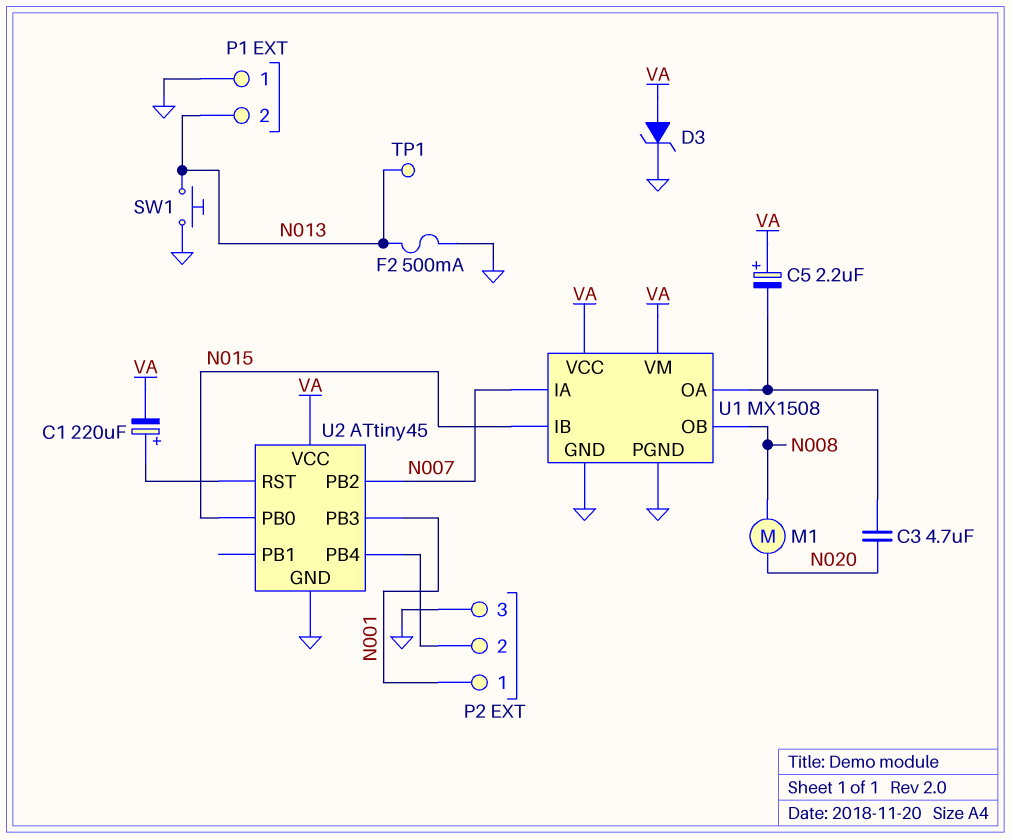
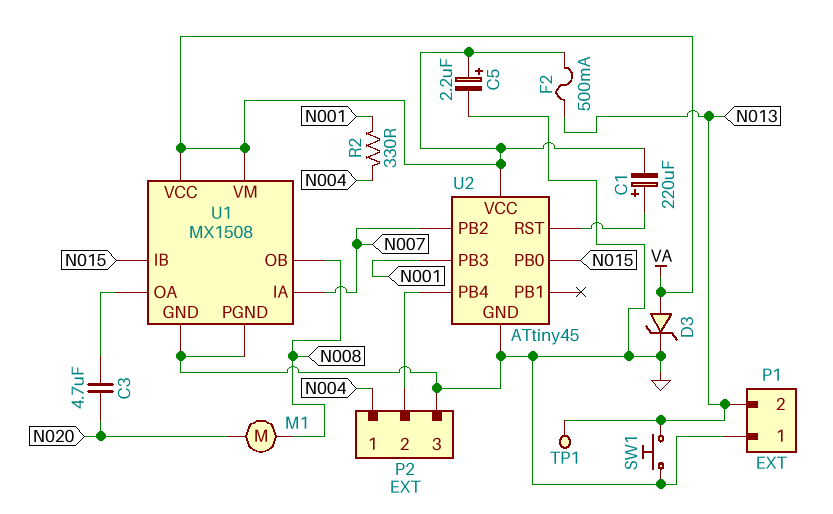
C5: 2.2uF (plus VA, minus U1/OA) -> 2.2uF (plus VA, minus GND)
F2: 500mA (GND, N013) -> 500mA (N013, VA)
P2 pin 1: N001 -> N004
R2: none -> 330 (N001, N004)

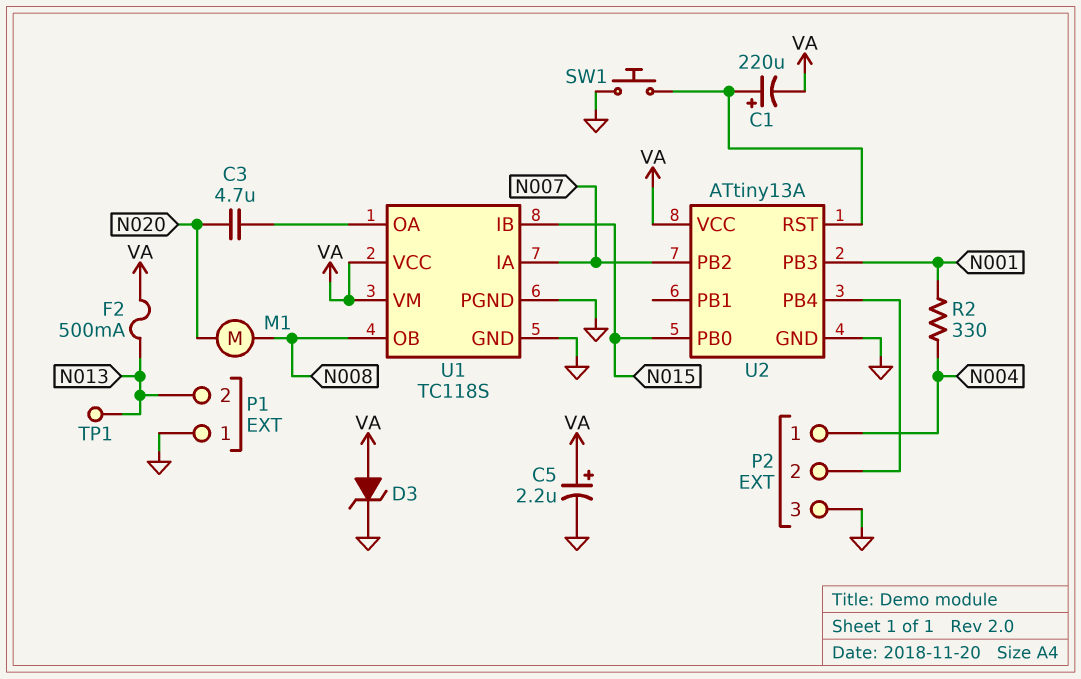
SW1: button (GND, N013) -> button (GND, U2/RST)
U1: MX1508 -> TC118S
U2: ATtiny45 -> ATtiny13A

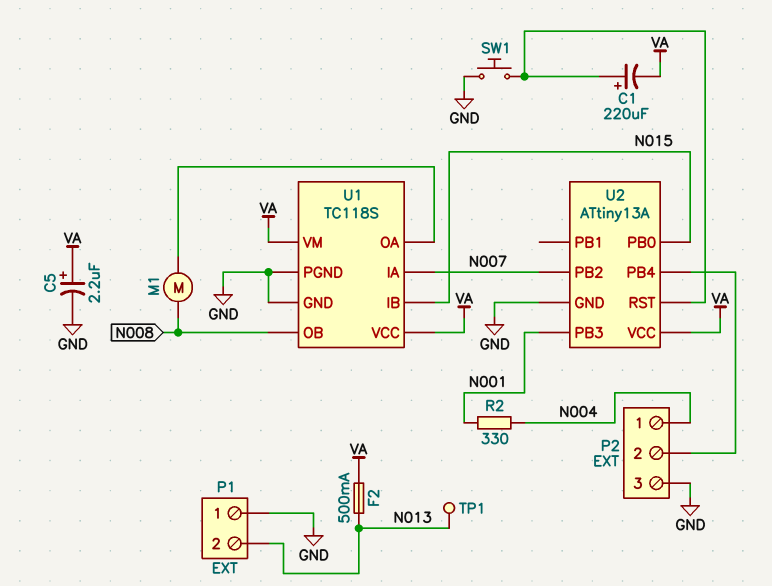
C3: 4.7uF (N020, U1/OA) -> none
D3: zener (A VA, K GND) -> none
M1: motor (N008, N020) -> motor (N008, U1/OA)

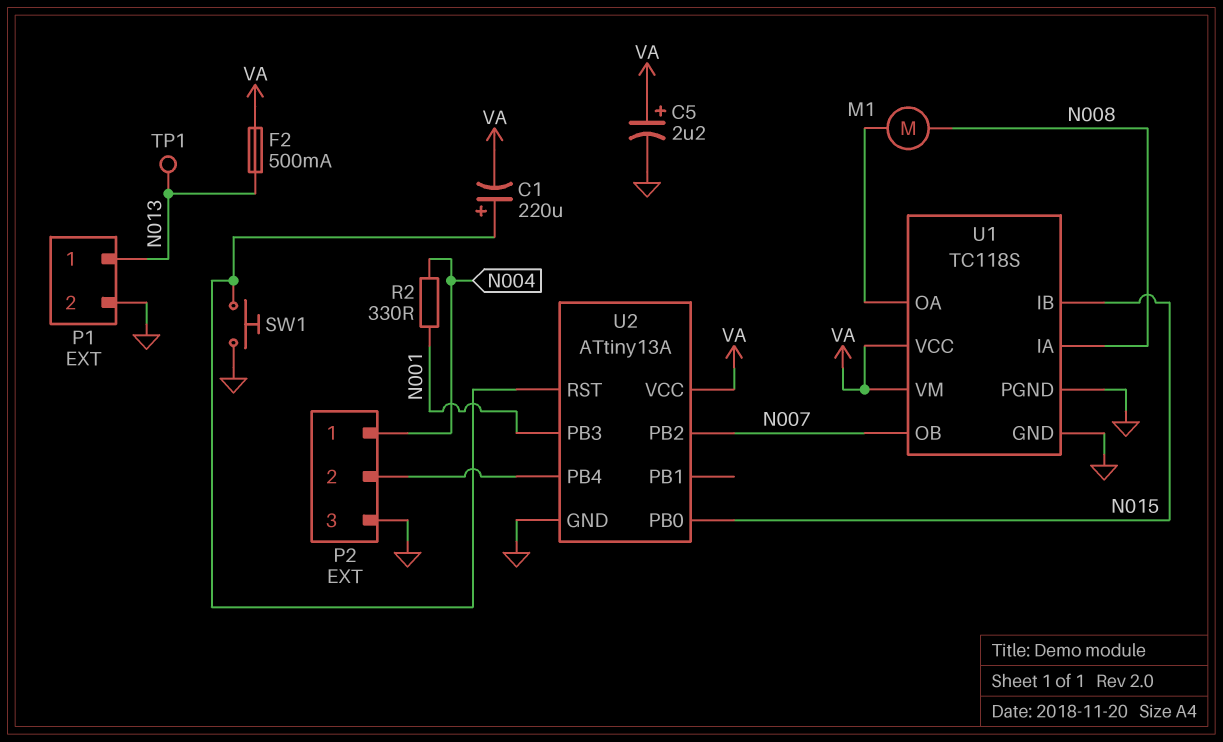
P1 pin 1: GND -> N013
P1 pin 2: N013 -> GND
U1 pin IA: N007 -> N008
U1 pin OB: N008 -> N007

